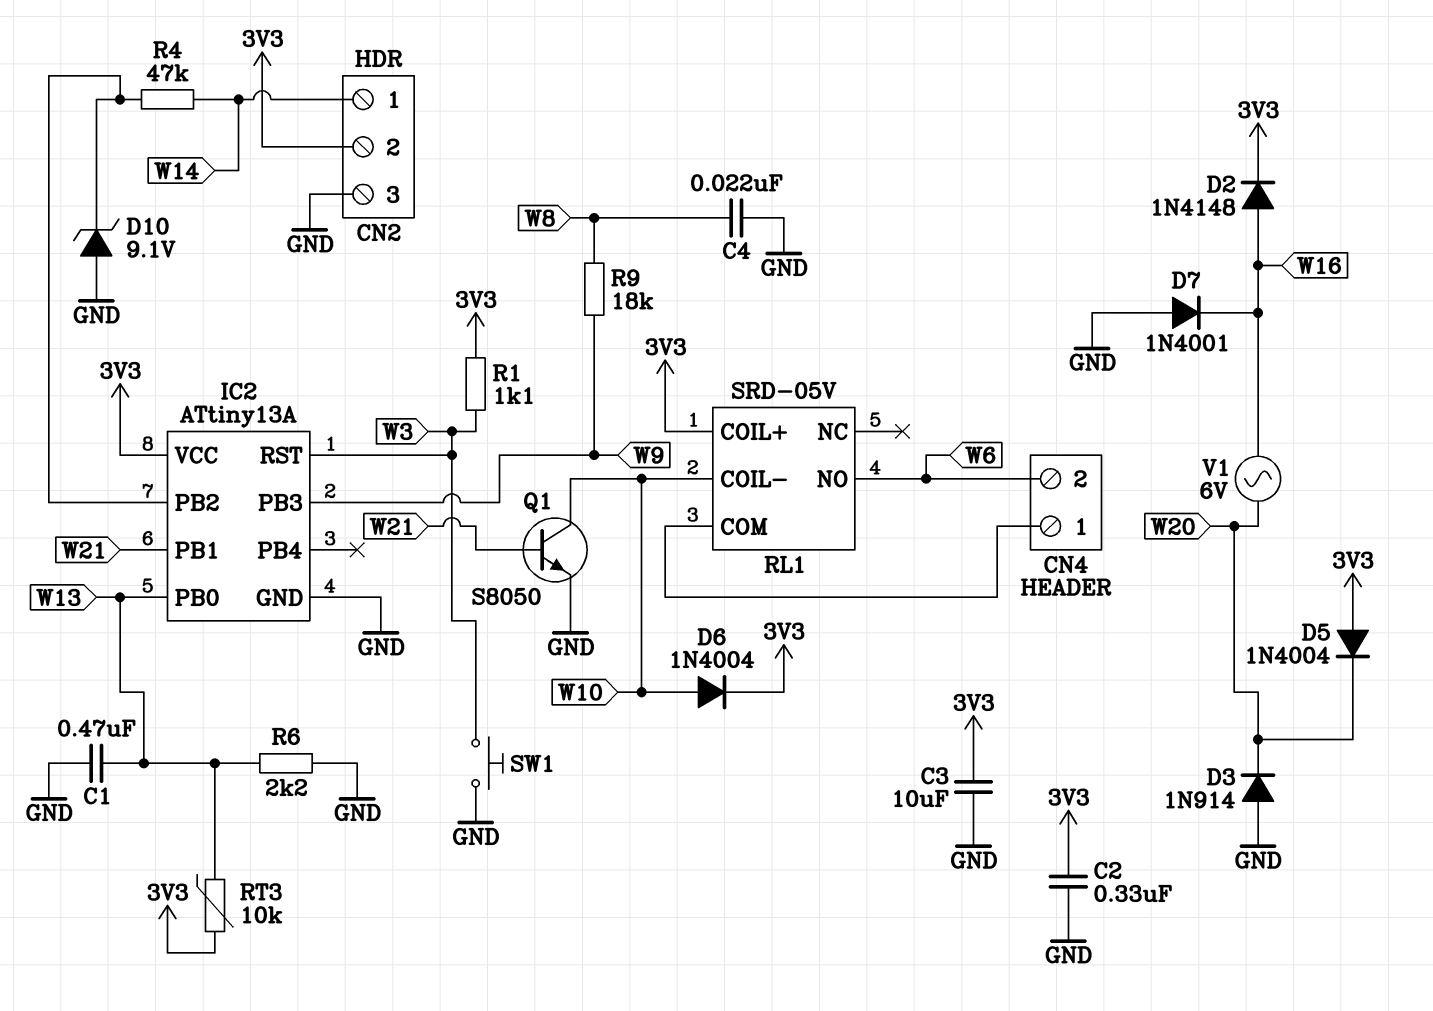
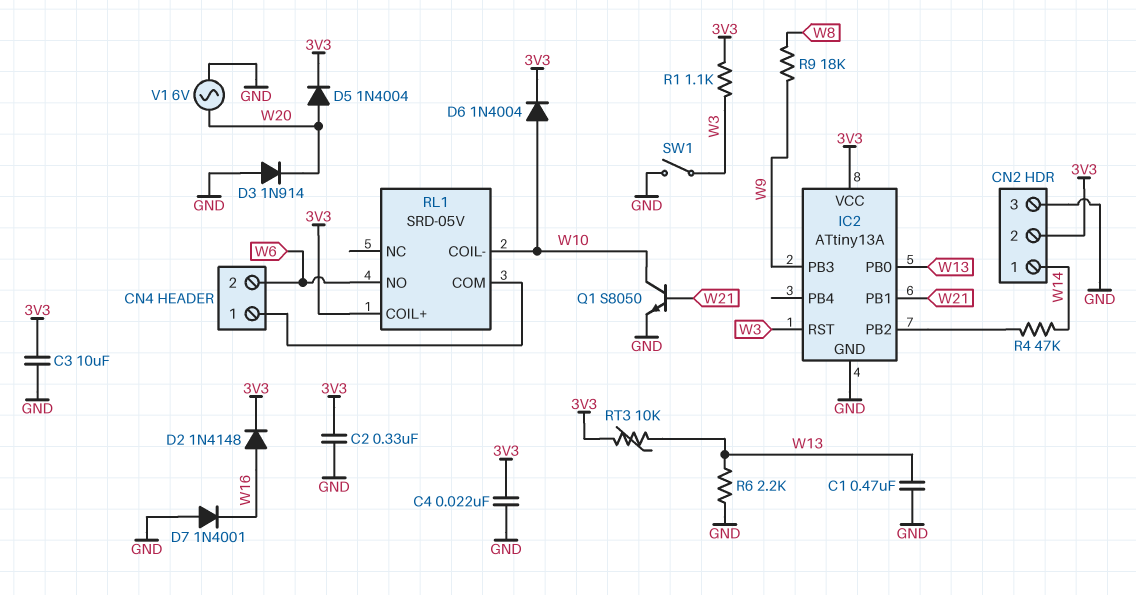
C4: 22nF (GND, W8) -> 22nF (3V3, GND)
D5: diode 1N4004 (A 3V3, K W20) -> diode 1N4004 (A W20, K 3V3)
D10: zener 9.1V (A GND, K IC2/PB2) -> none
SW1: button (GND, W3) -> switch (GND, W3)
V1: AC 6V (W16, W20) -> AC 6V (GND, W20)

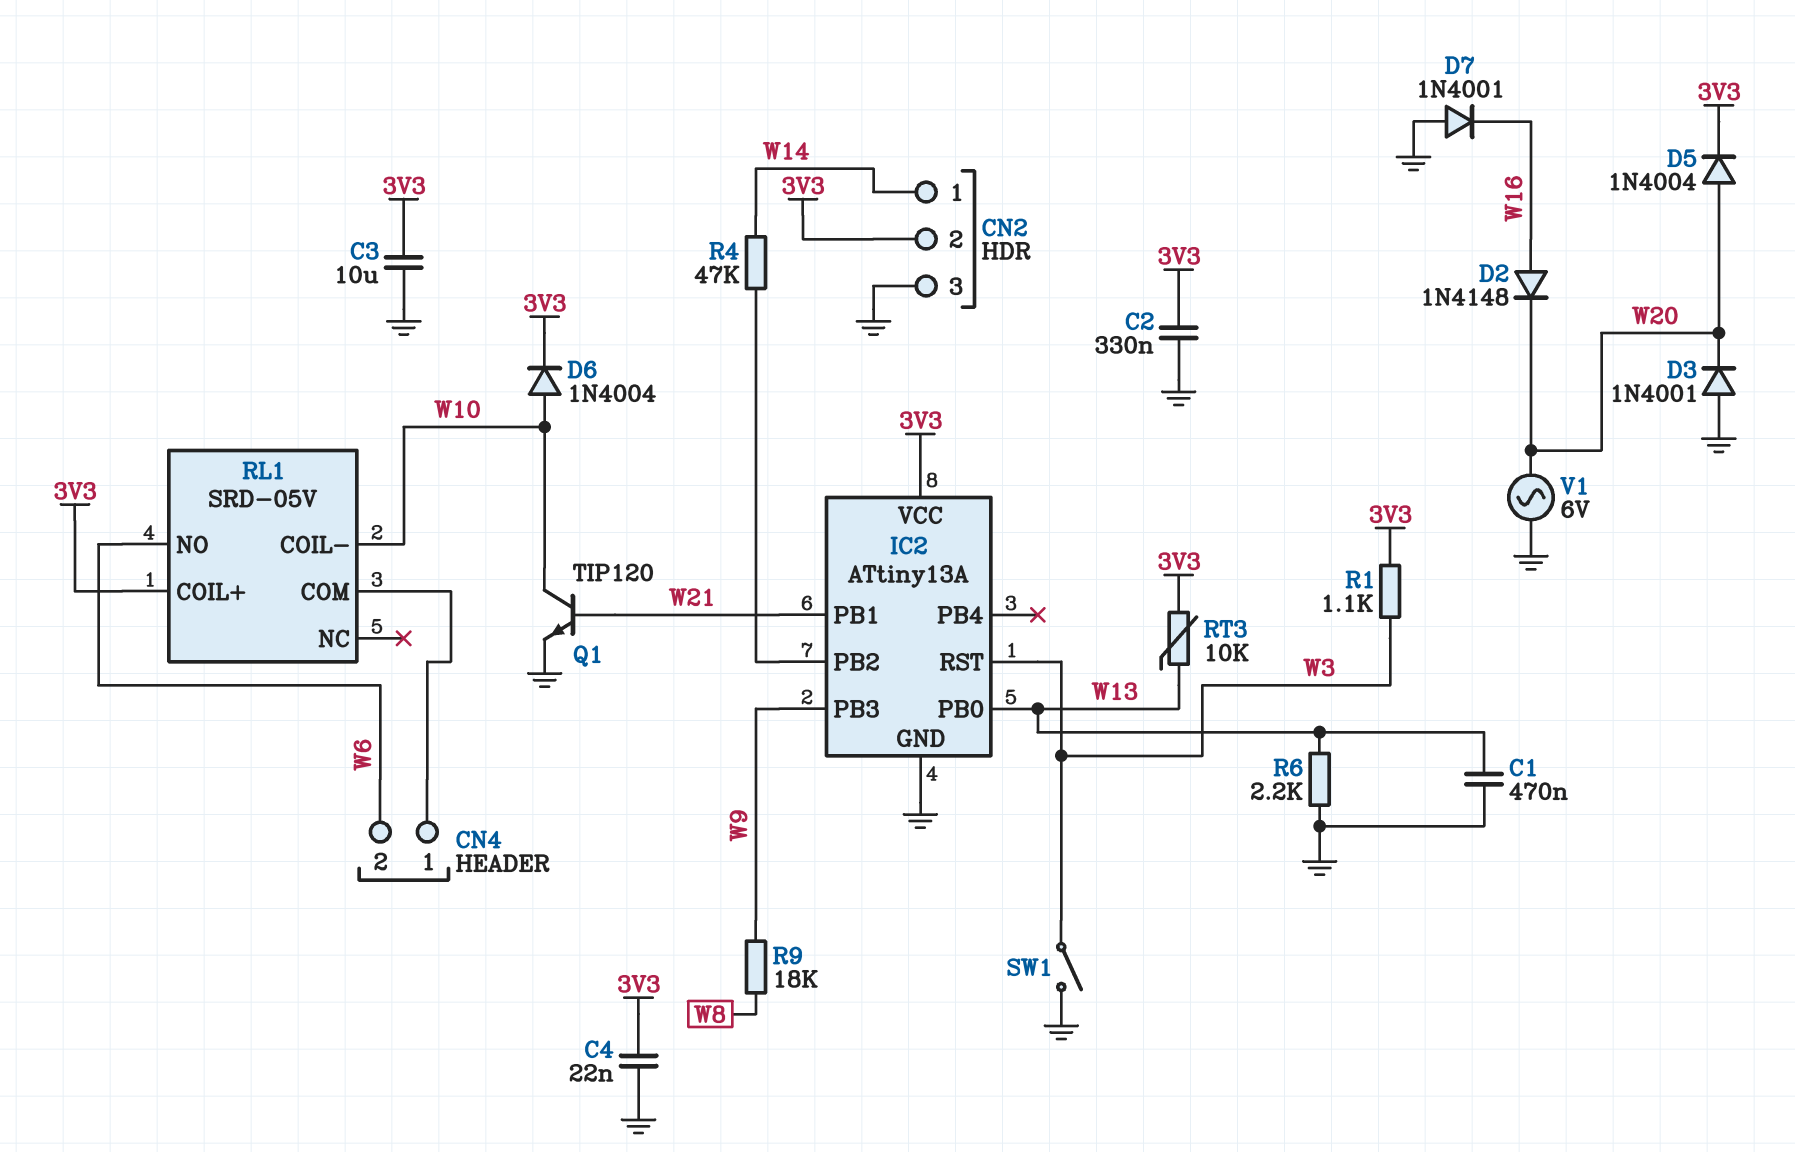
D2: diode 1N4148 (A W16, K 3V3) -> diode 1N4148 (A W16, K W20)
D3: diode 1N914 (A GND, K W20) -> diode 1N4001 (A GND, K W20)
Q1: NPN S8050 (B W21, C W10, E GND) -> NPN TIP120 (B W21, C W10, E GND)

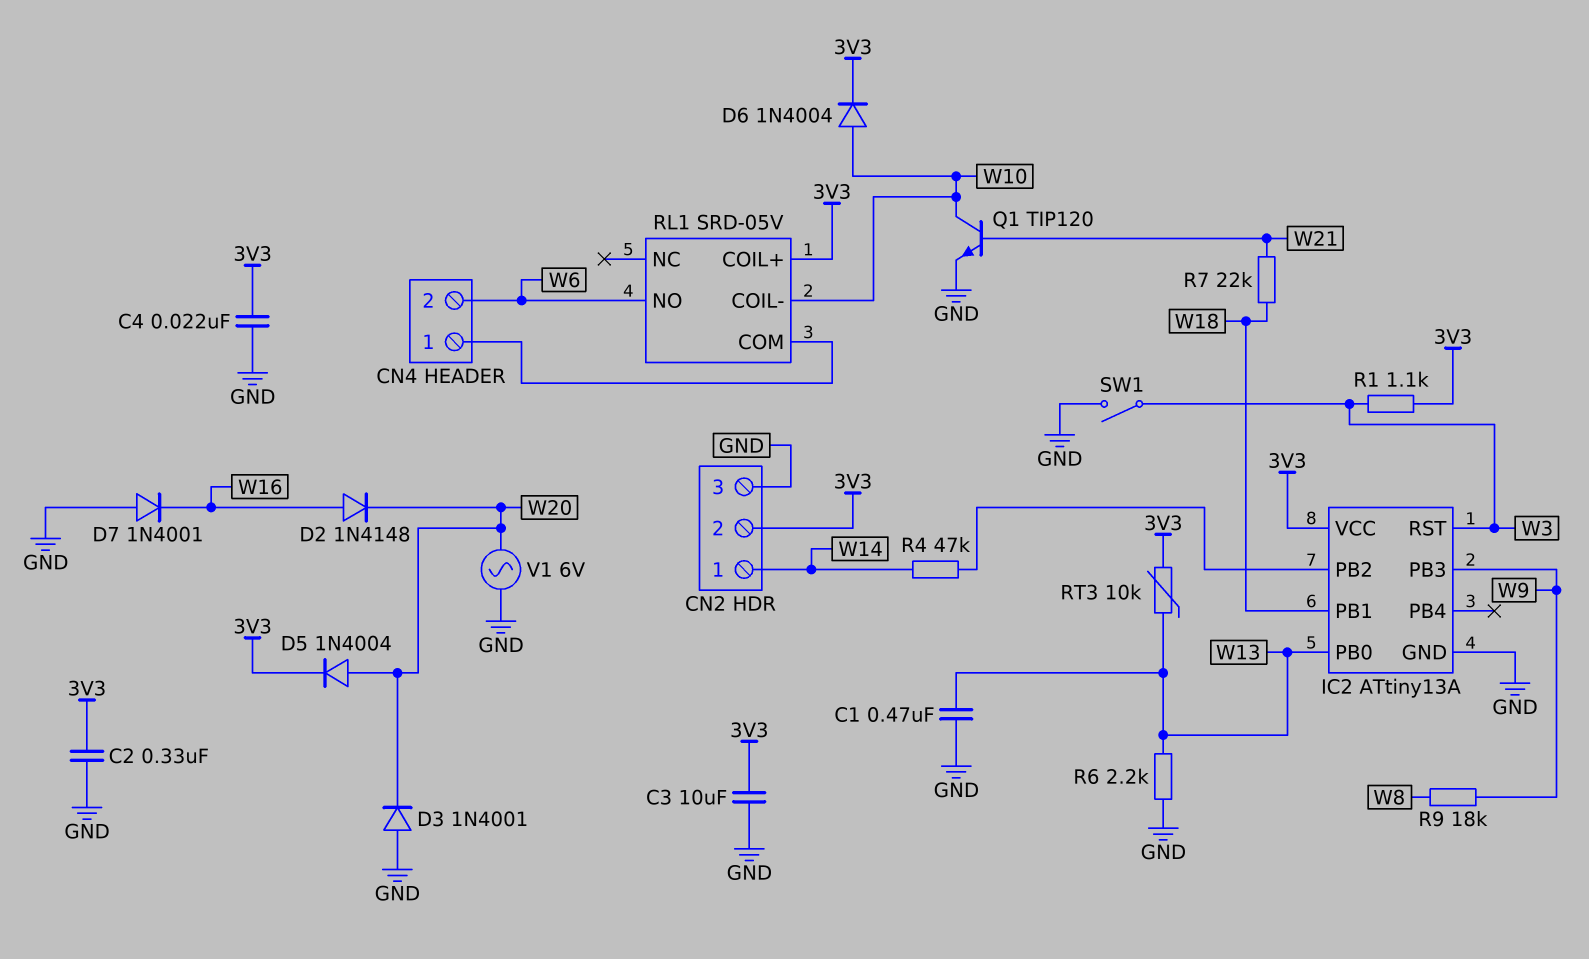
IC2 pin PB1: W21 -> W18
R7: none -> 22k (W18, W21)

